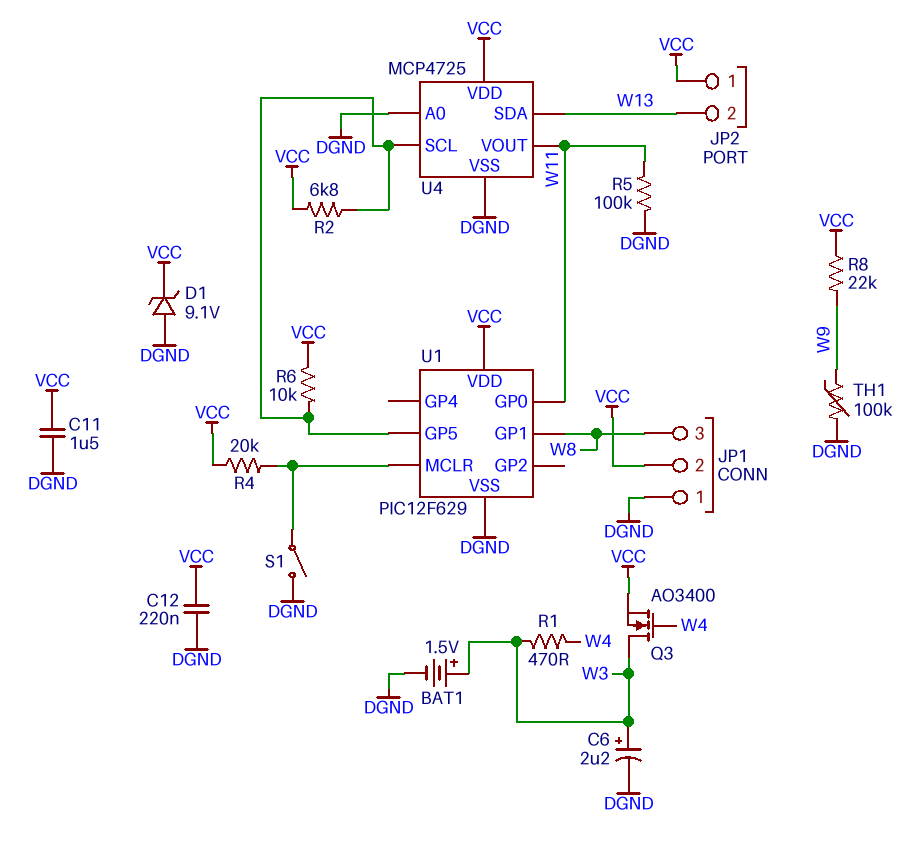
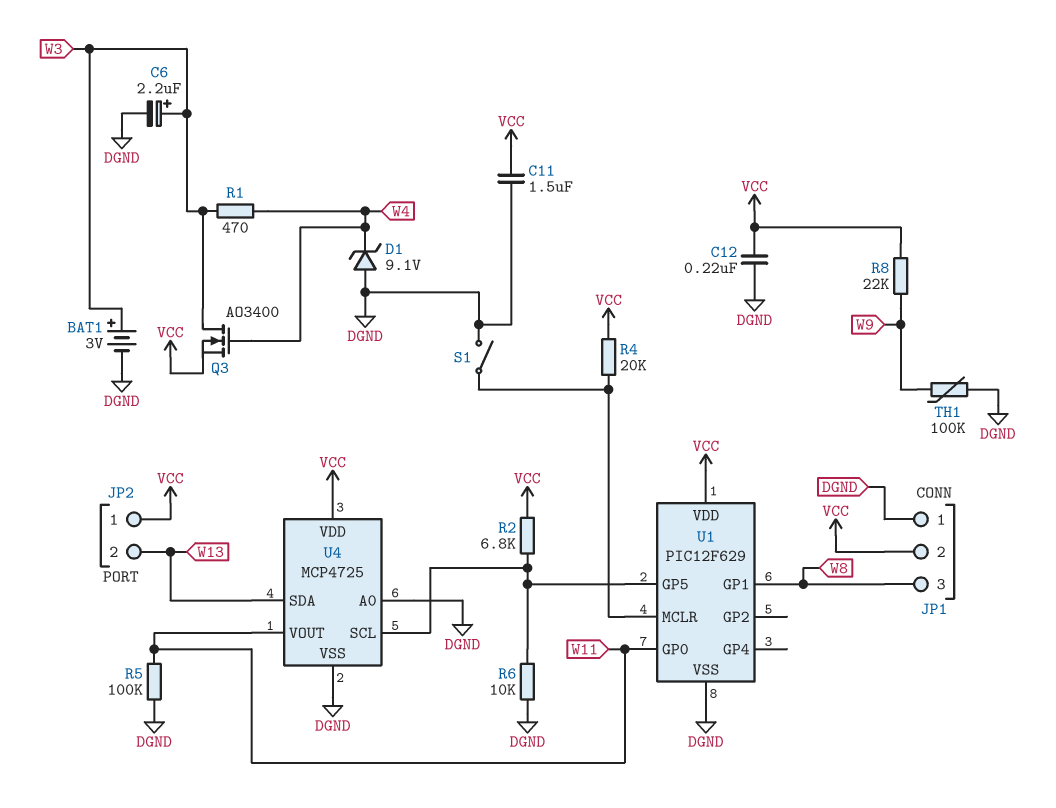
BAT1: 1.5V (plus W3, minus DGND) -> 3V (plus W3, minus DGND)
D1: zener 9.1V (A DGND, K VCC) -> zener 9.1V (A DGND, K W4)
R6: 10k (U1/GP5, VCC) -> 10k (DGND, U1/GP5)

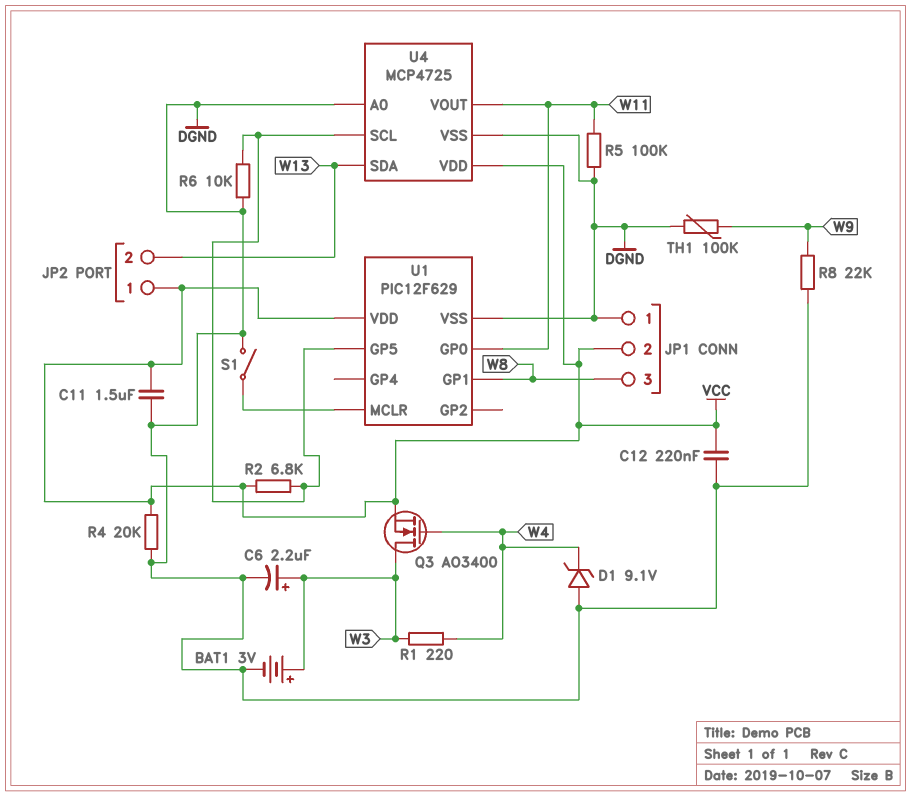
R1: 470 (W3, W4) -> 220 (W3, W4)
R4: 20k (U1/MCLR, VCC) -> 20k (DGND, VCC)
R8: 22k (VCC, W9) -> 22k (DGND, W9)

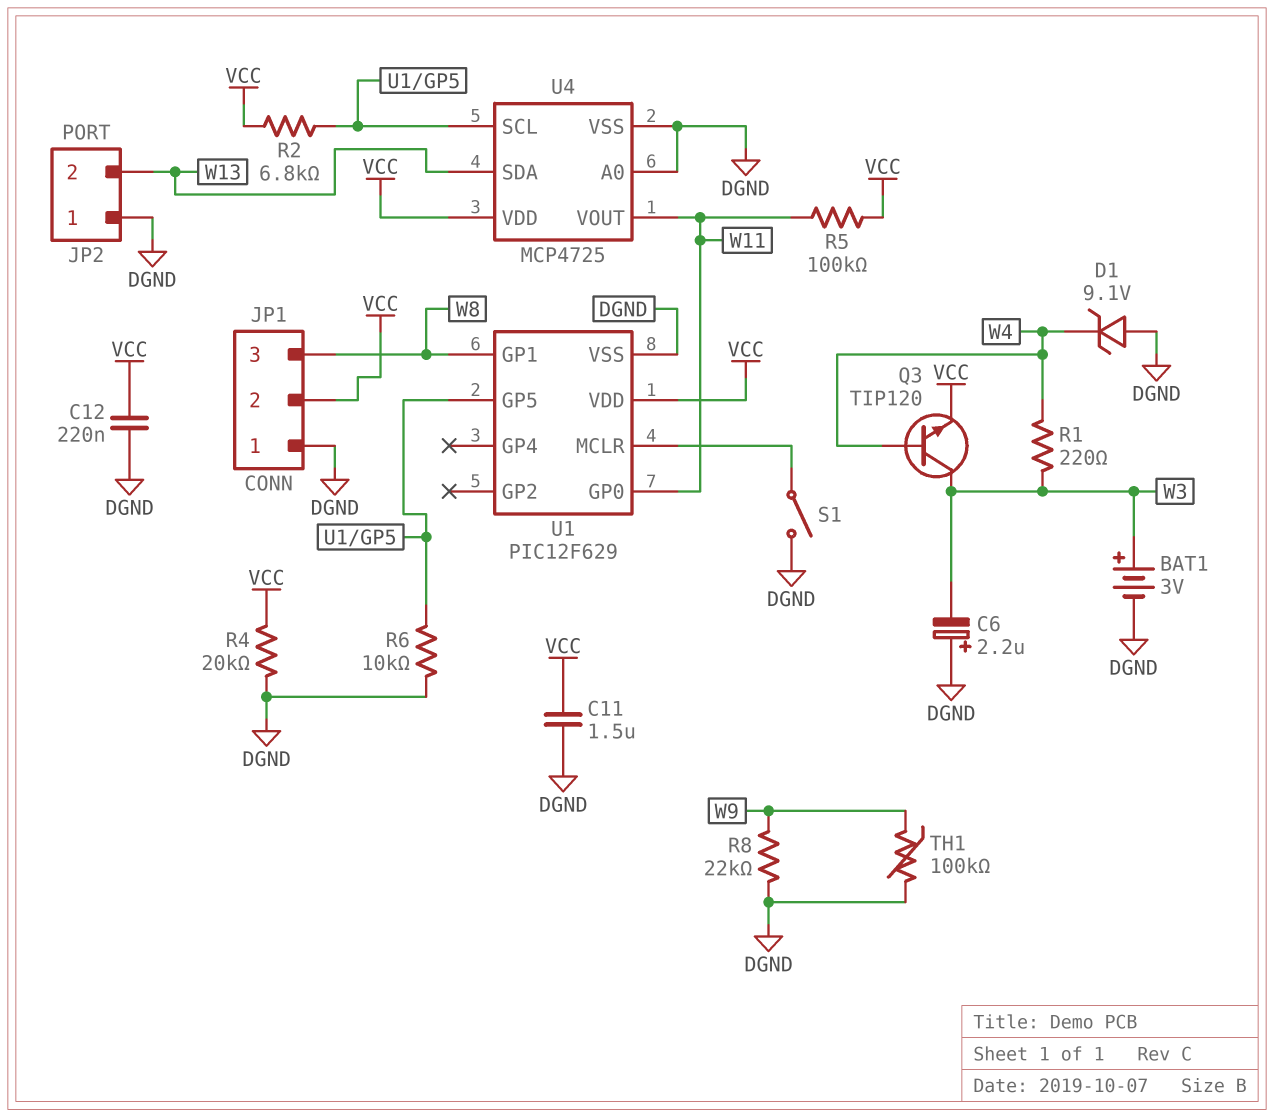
C6: 2.2uF (plus W3, minus DGND) -> 2.2uF (plus DGND, minus W3)
JP2 pin 1: VCC -> DGND
Q3: NMOS AO3400 (G W4, D W3, S VCC) -> NPN TIP120 (B W4, C W3, E VCC)
R5: 100k (DGND, W11) -> 100k (VCC, W11)

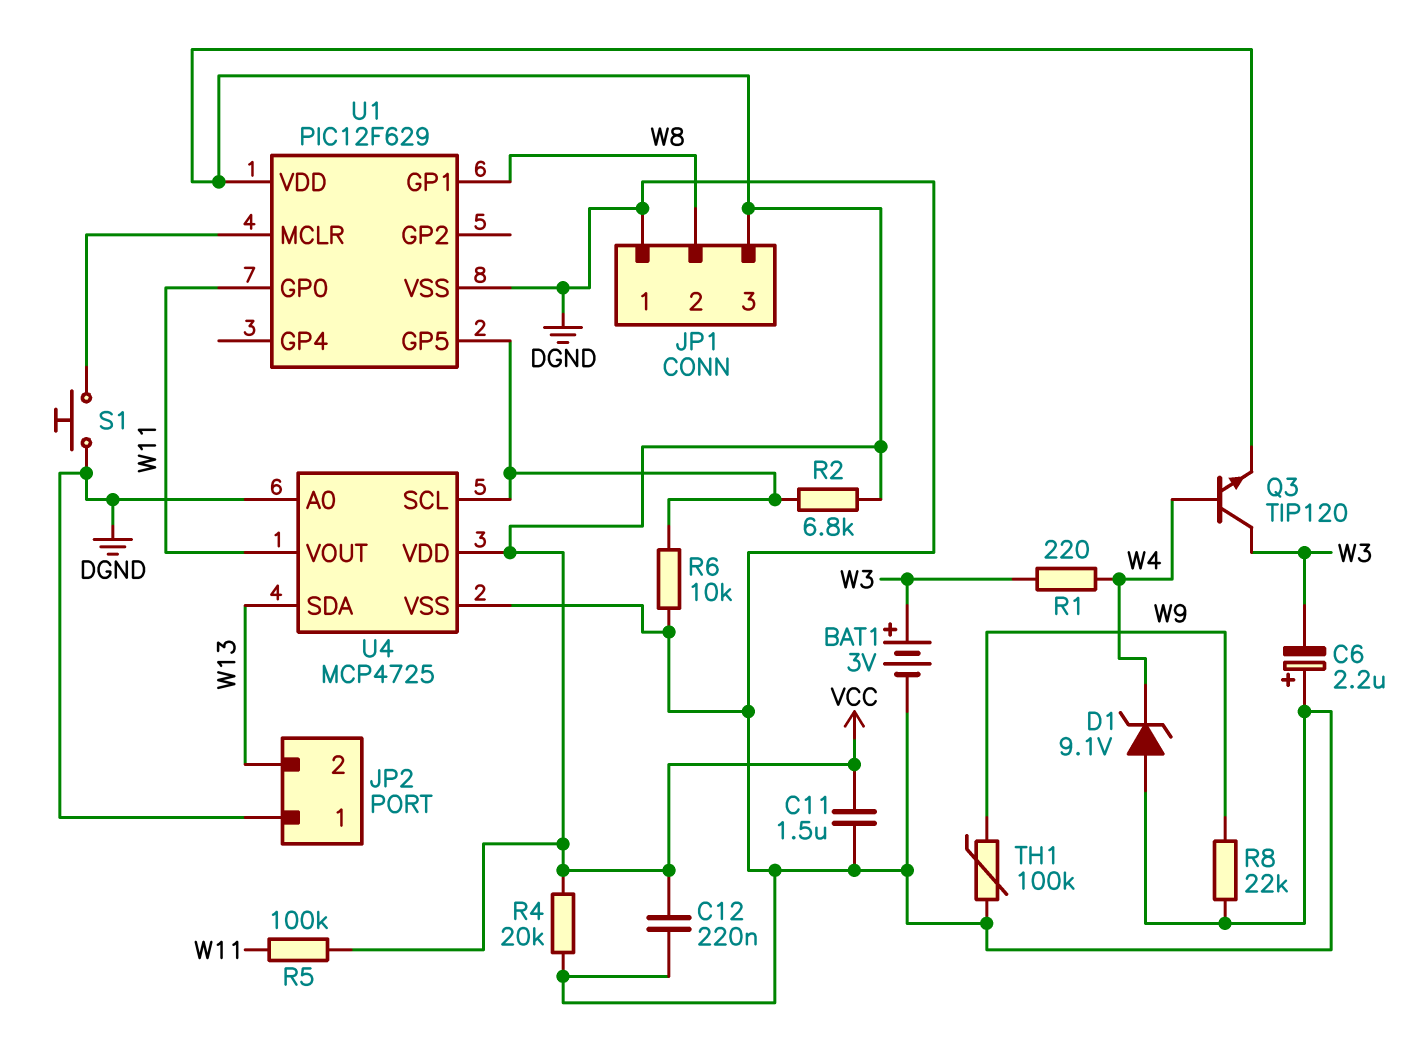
JP1 pin 2: VCC -> W8
JP1 pin 3: W8 -> VCC
S1: switch (DGND, U1/MCLR) -> button (DGND, U1/MCLR)

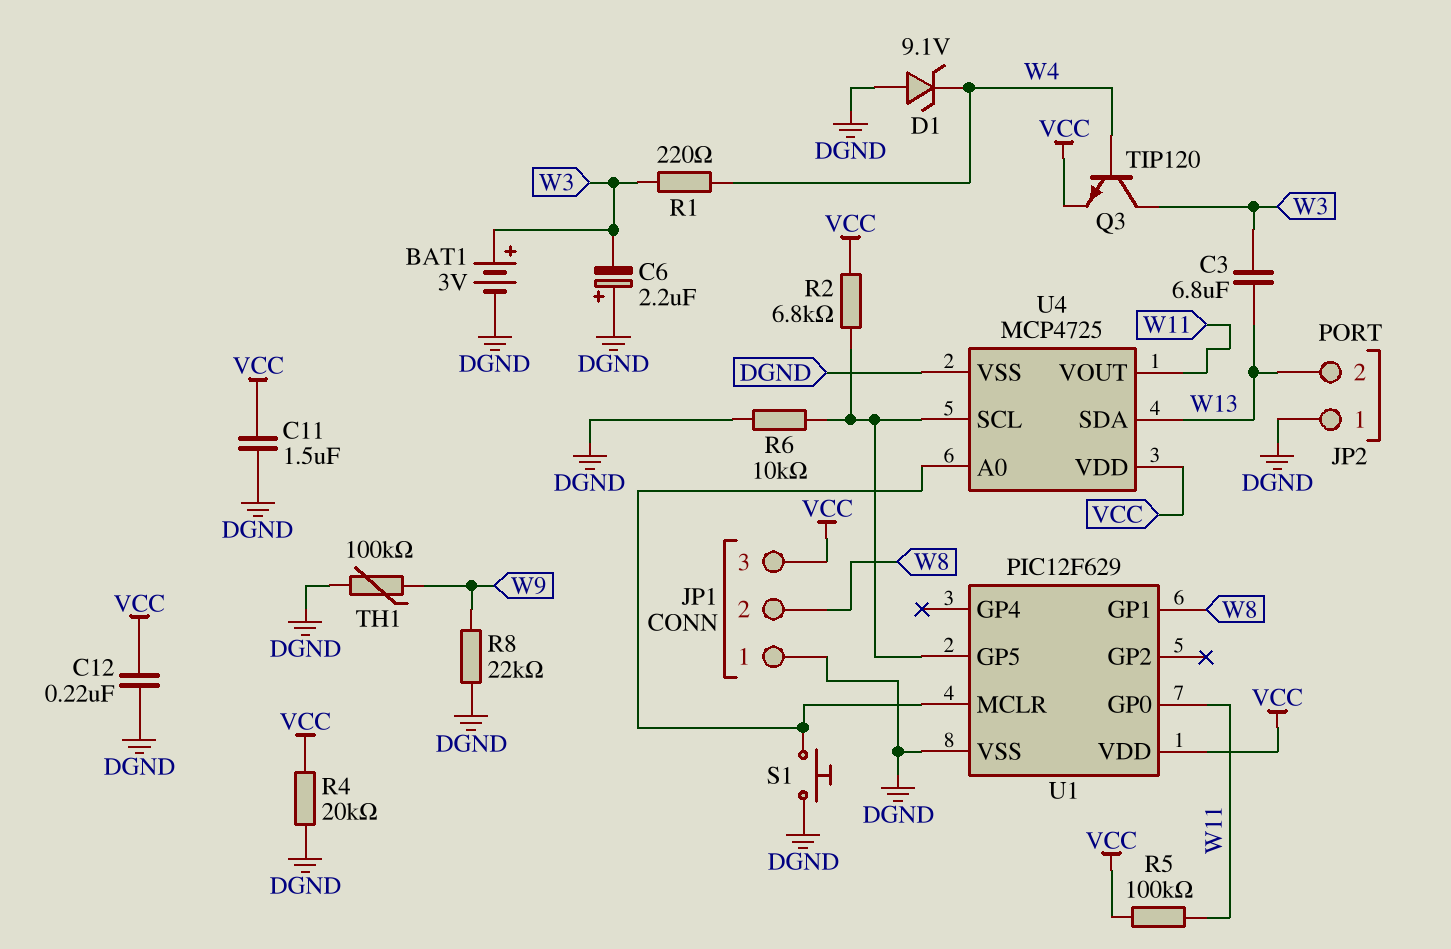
C3: none -> 6.8uF (W3, W13)
U4 pin A0: DGND -> U1/MCLR

